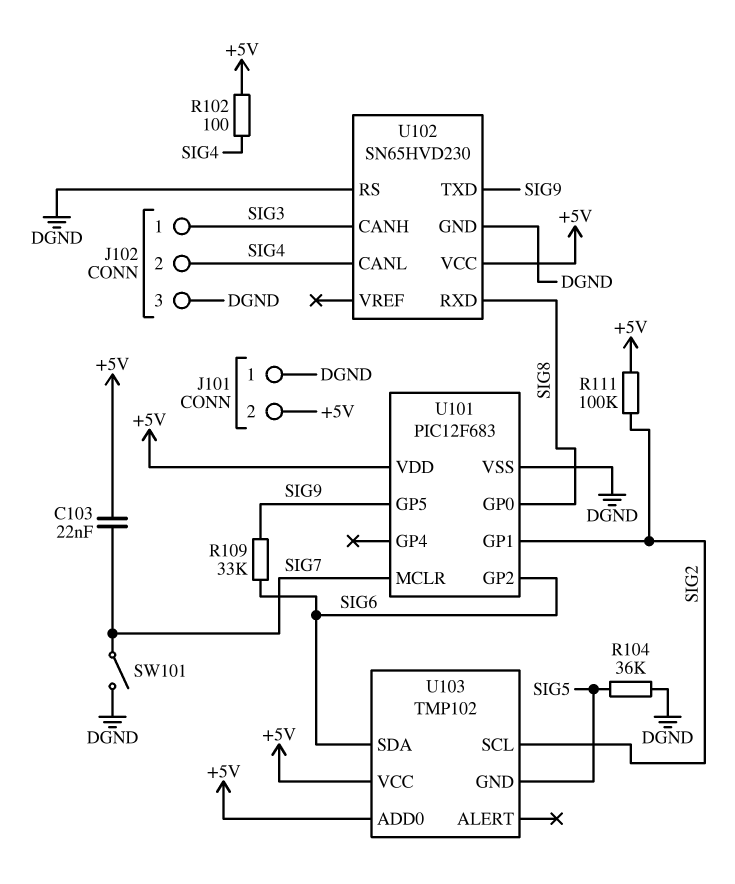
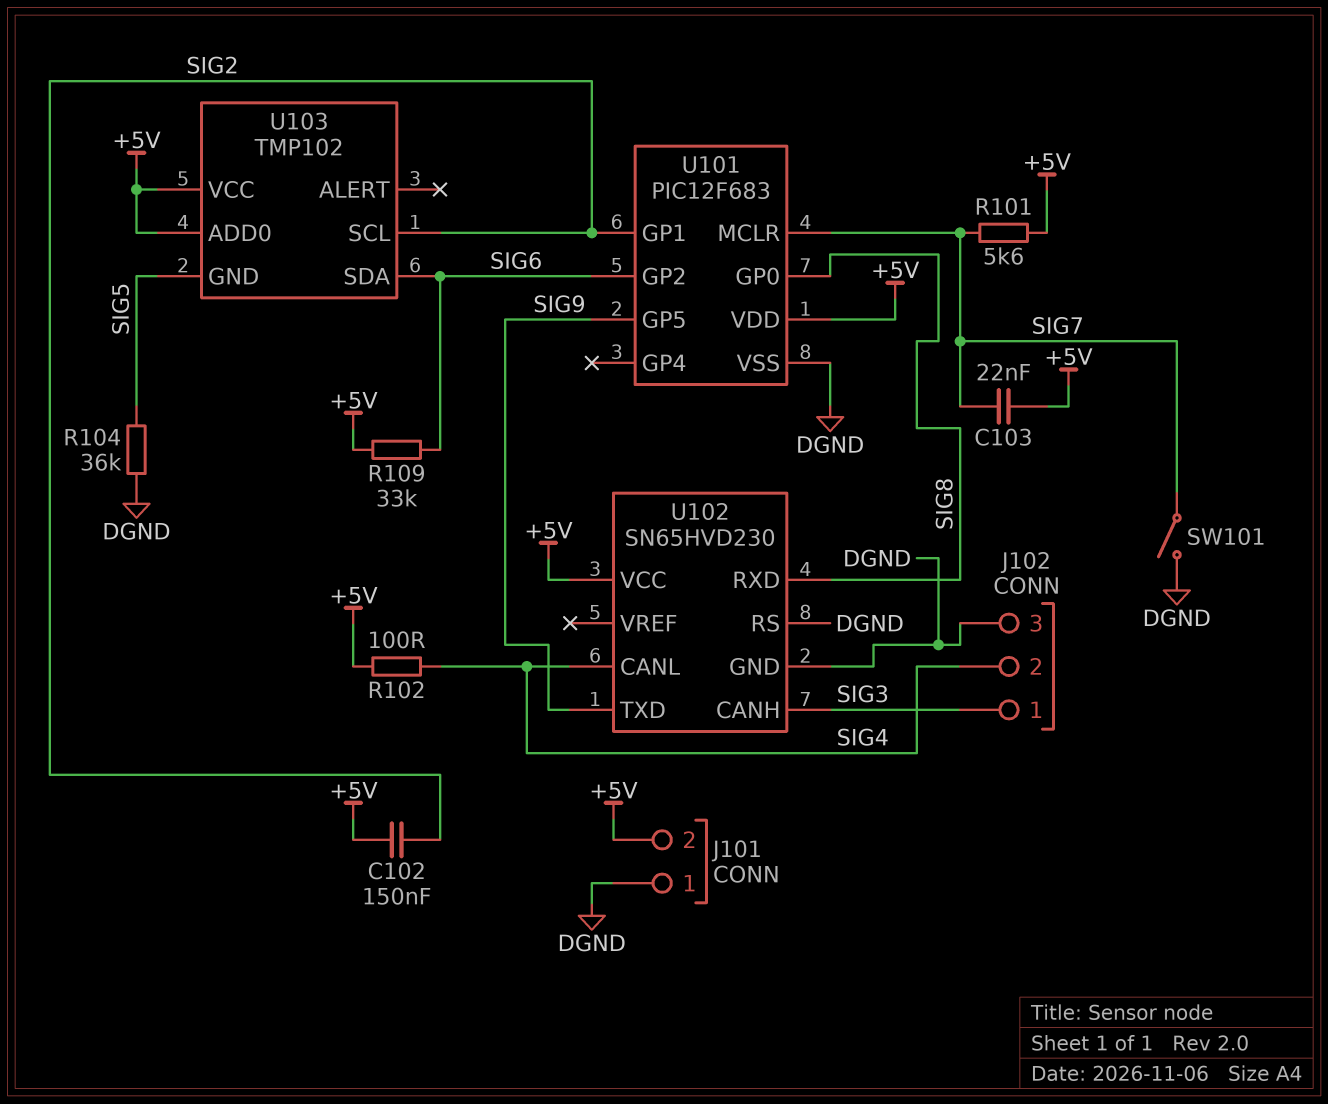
C102: none -> 150nF (+5V, SIG2)
R101: none -> 5.6k (+5V, SIG7)
R109: 33k (SIG6, SIG9) -> 33k (+5V, SIG6)
R111: 100k (+5V, SIG2) -> none

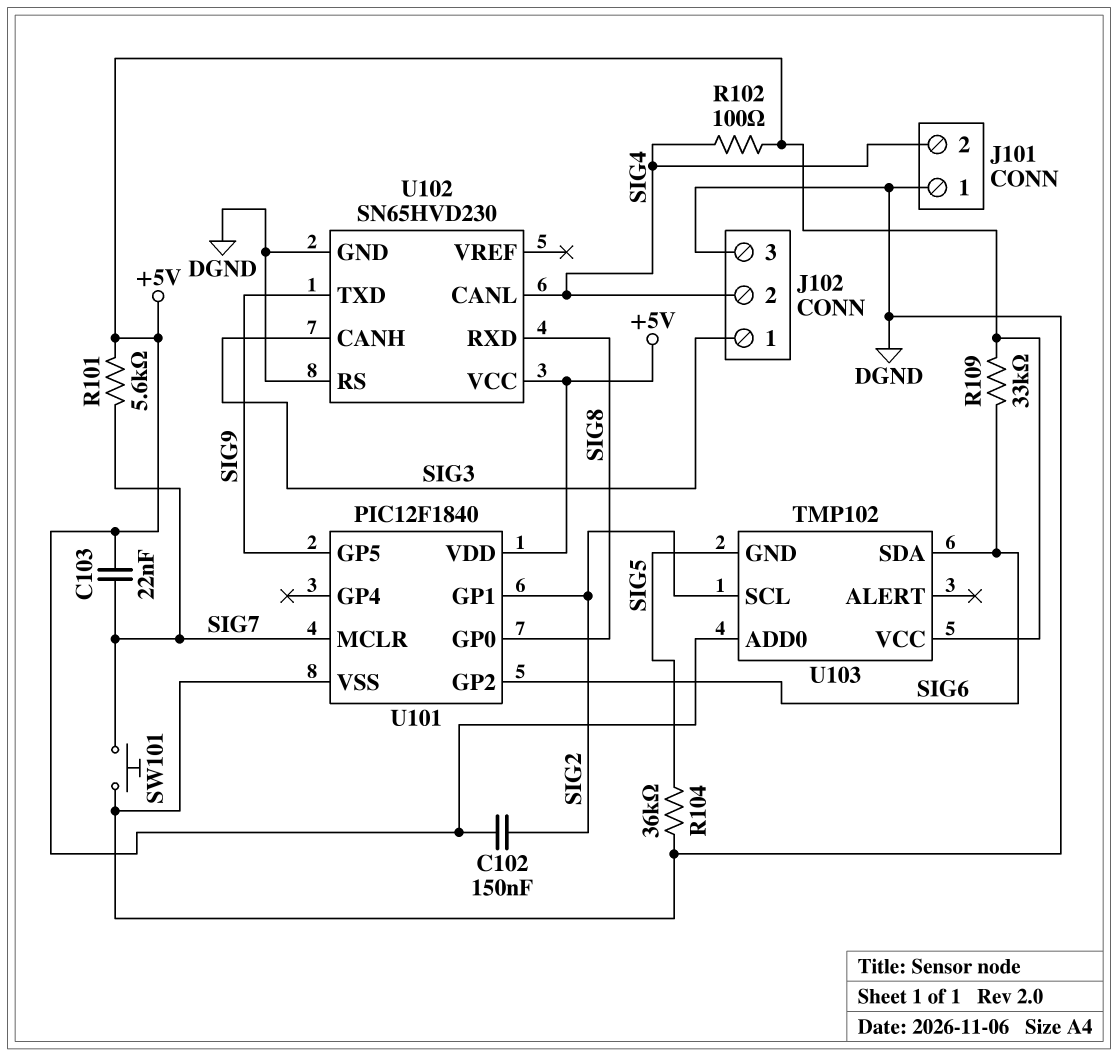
J101 pin 2: +5V -> SIG4
SW101: switch (DGND, SIG7) -> button (DGND, SIG7)
U101: PIC12F683 -> PIC12F1840

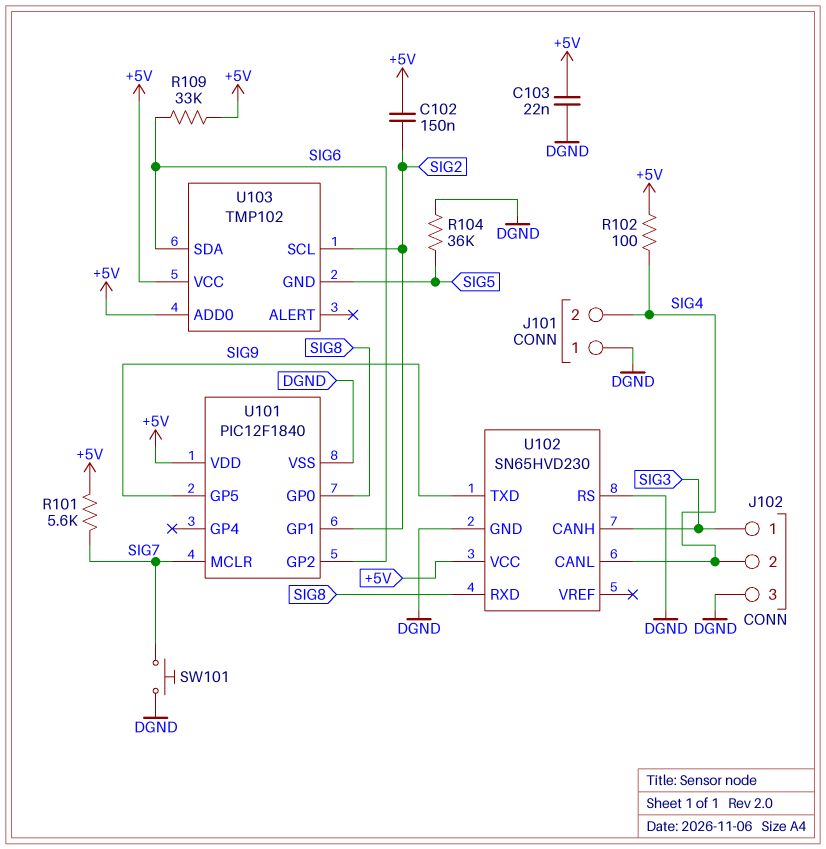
C103: 22nF (+5V, SIG7) -> 22nF (+5V, DGND)

